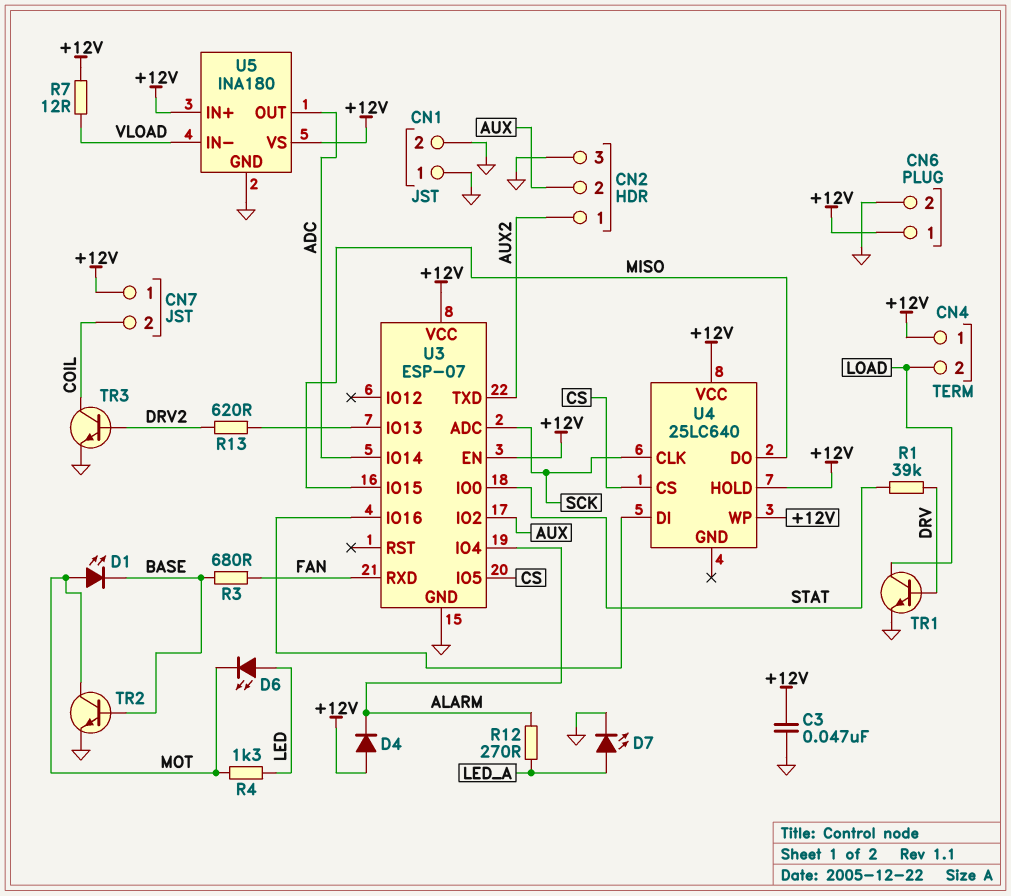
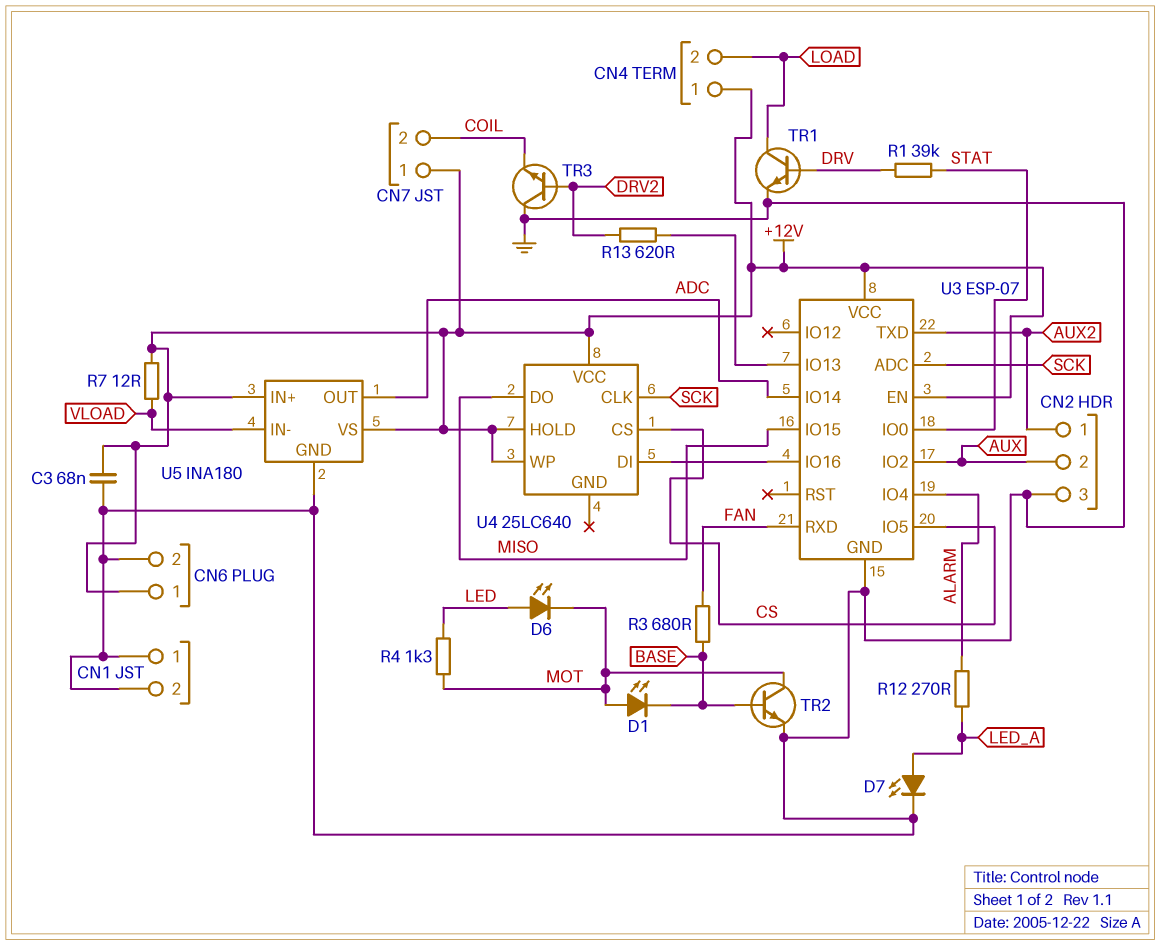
C3: 47nF (+12V, GND) -> 68nF (+12V, GND)
D4: diode (A +12V, K ALARM) -> none
TR3: NPN (B DRV2, C COIL, E GND) -> NPN (B DRV2, C GND, E COIL)

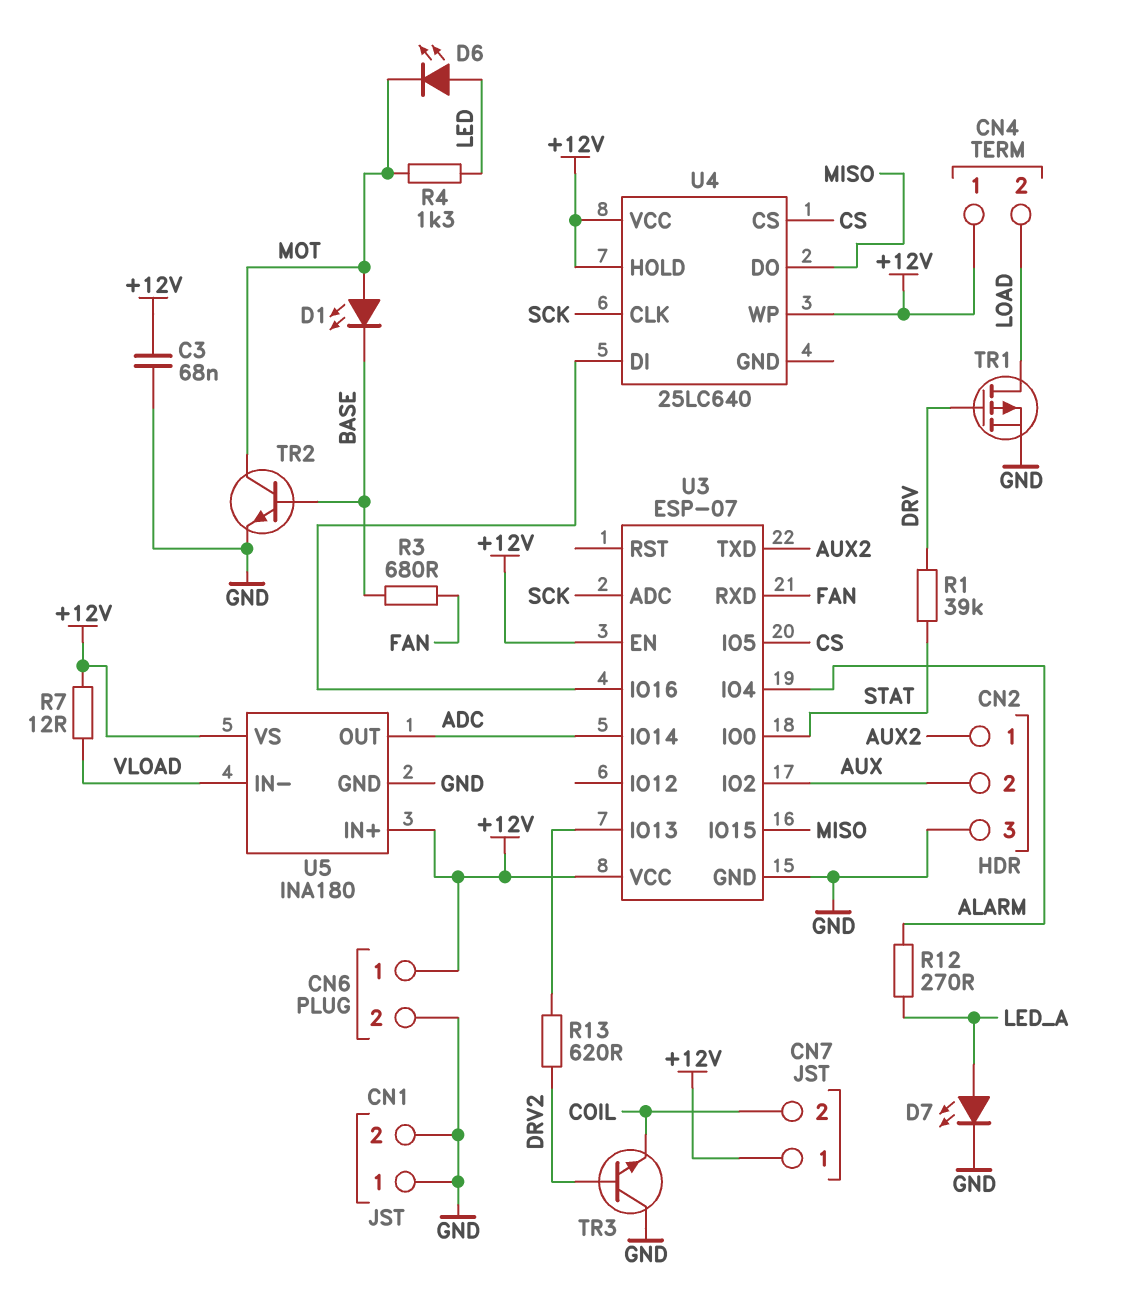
TR1: NPN (B DRV, C LOAD, E GND) -> PMOS (G DRV, D LOAD, S GND)

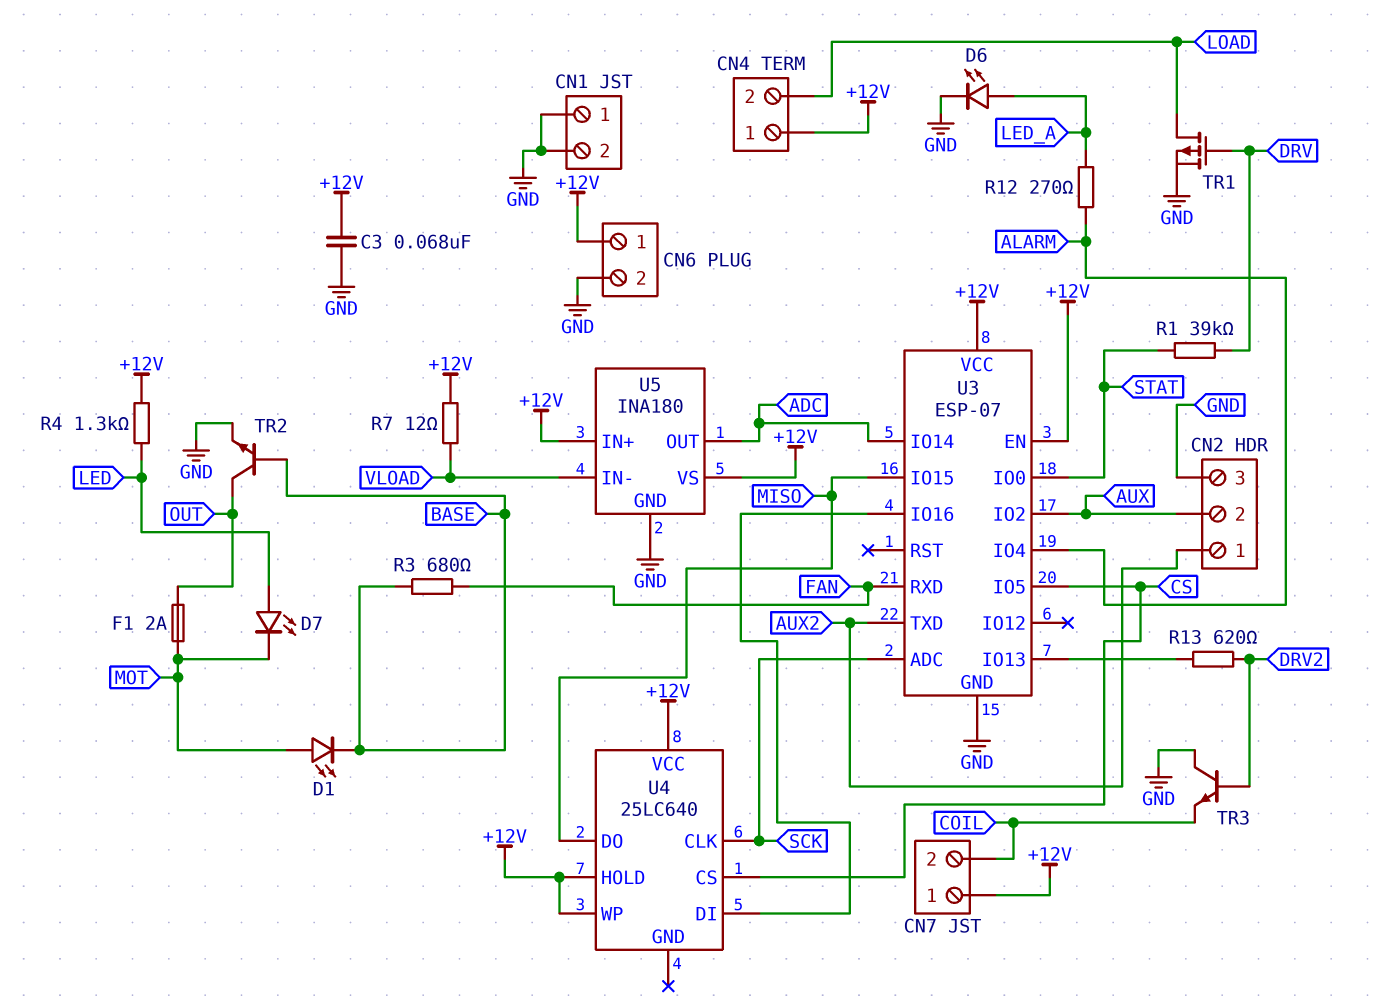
D6: LED (A LED, K MOT) -> LED (A LED_A, K GND)
D7: LED (A LED_A, K GND) -> LED (A LED, K MOT)
F1: none -> 2A (MOT, OUT)
R4: 1.3k (LED, MOT) -> 1.3k (+12V, LED)
TR2: NPN (B BASE, C MOT, E GND) -> NPN (B BASE, C OUT, E GND)

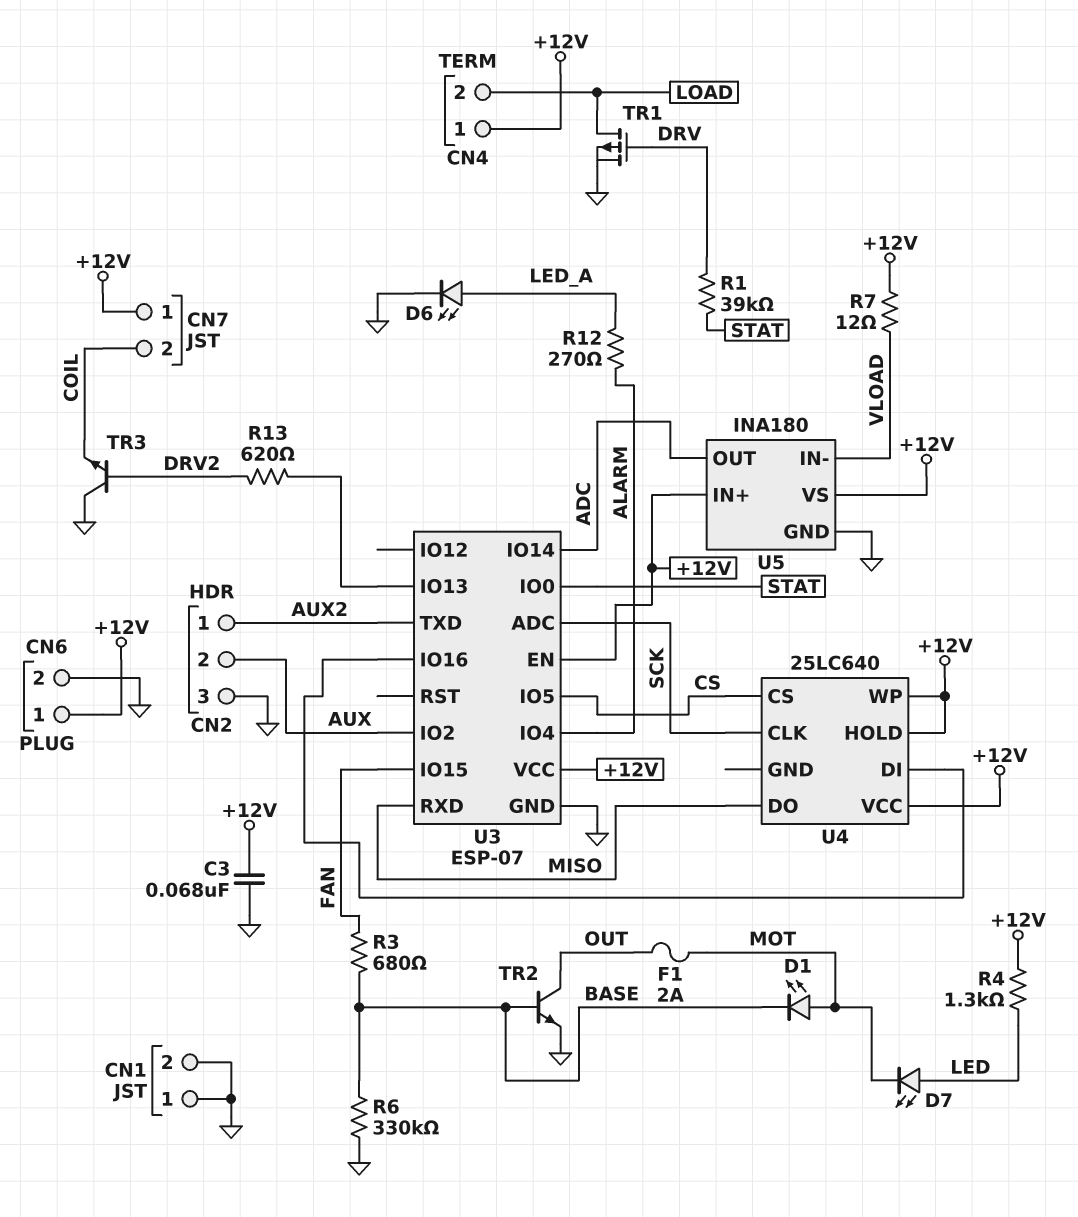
R6: none -> 330k (BASE, GND)
U3 pin IO15: MISO -> FAN
U3 pin RXD: FAN -> MISO

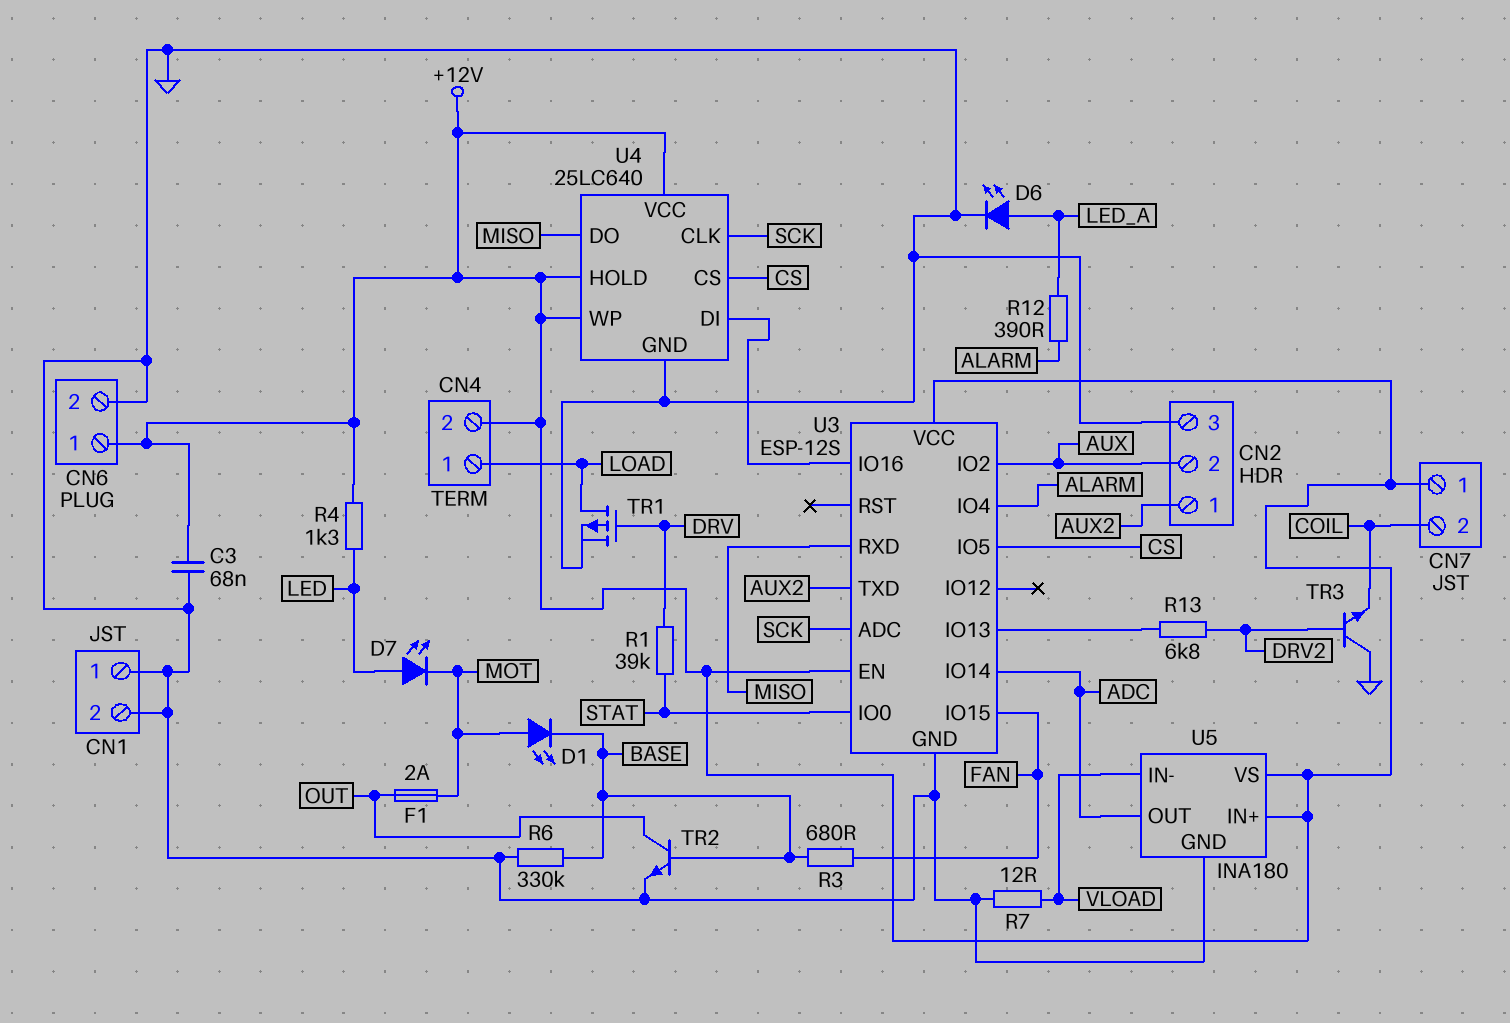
CN4 pin 1: +12V -> LOAD
CN4 pin 2: LOAD -> +12V
R7: 12 (+12V, VLOAD) -> 12 (GND, VLOAD)
R12: 270 (ALARM, LED_A) -> 390 (ALARM, LED_A)
R13: 620 (DRV2, U3/IO13) -> 6.8k (DRV2, U3/IO13)
U3: ESP-07 -> ESP-12S
U4 pin GND: none -> GND

